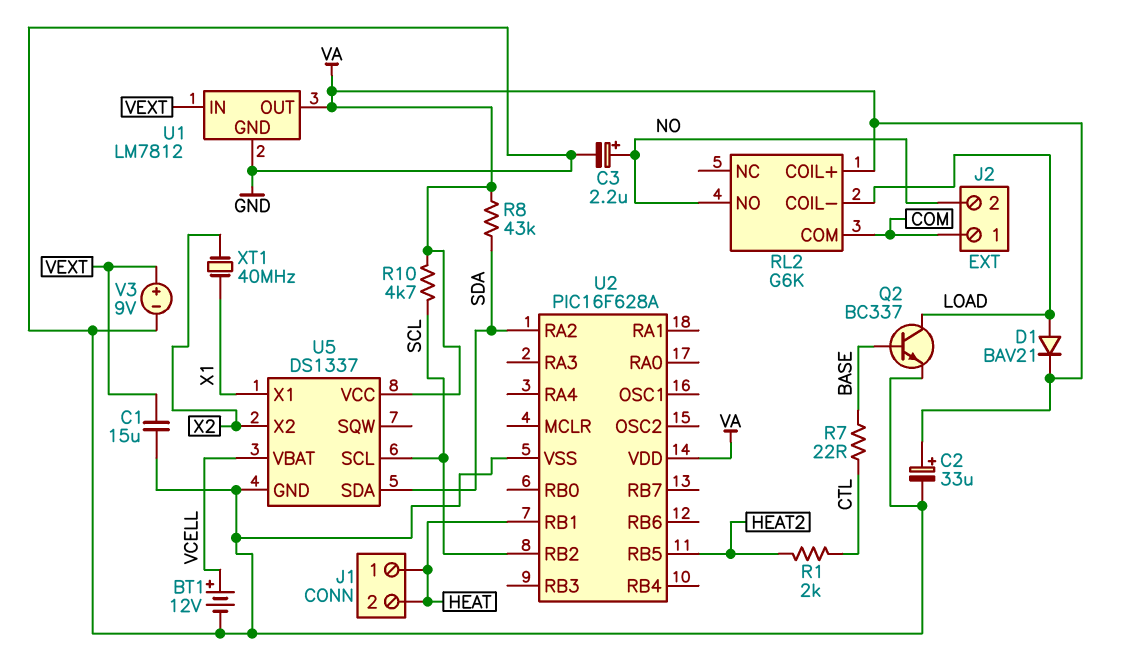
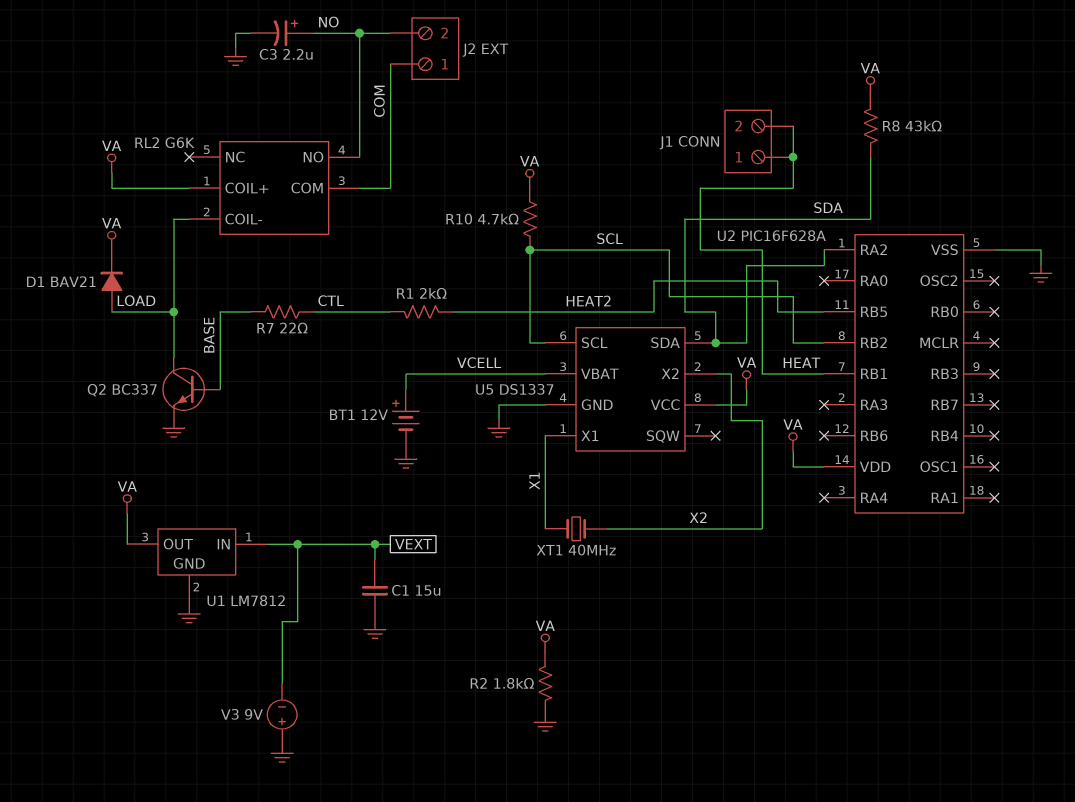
C2: 33uF (plus VA, minus GND) -> none
R2: none -> 1.8k (GND, VA)
V3: 9V (plus VEXT, minus GND) -> 9V (plus GND, minus VEXT)

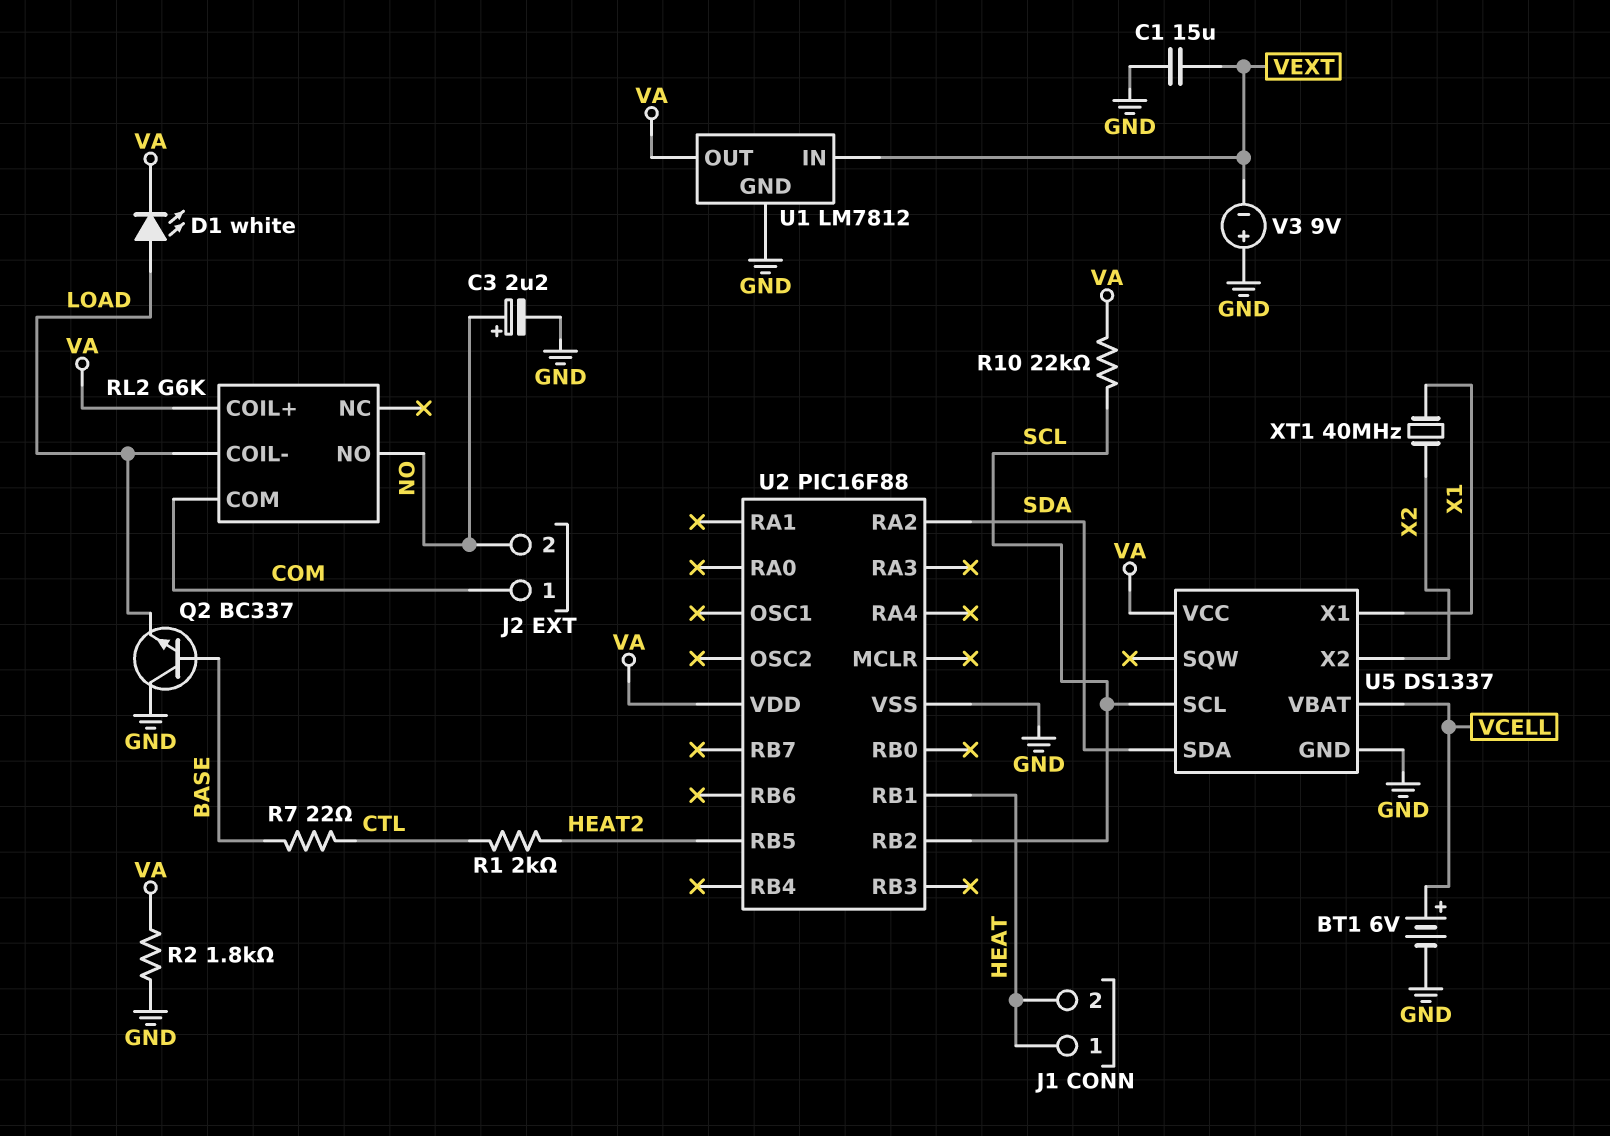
BT1: 12V (plus VCELL, minus GND) -> 6V (plus VCELL, minus GND)
D1: diode BAV21 (A LOAD, K VA) -> LED white (A LOAD, K VA)
Q2: NPN BC337 (B BASE, C LOAD, E GND) -> NPN BC337 (B BASE, C GND, E LOAD)
R8: 43k (SDA, VA) -> none
R10: 4.7k (SCL, VA) -> 22k (SCL, VA)
U2: PIC16F628A -> PIC16F88

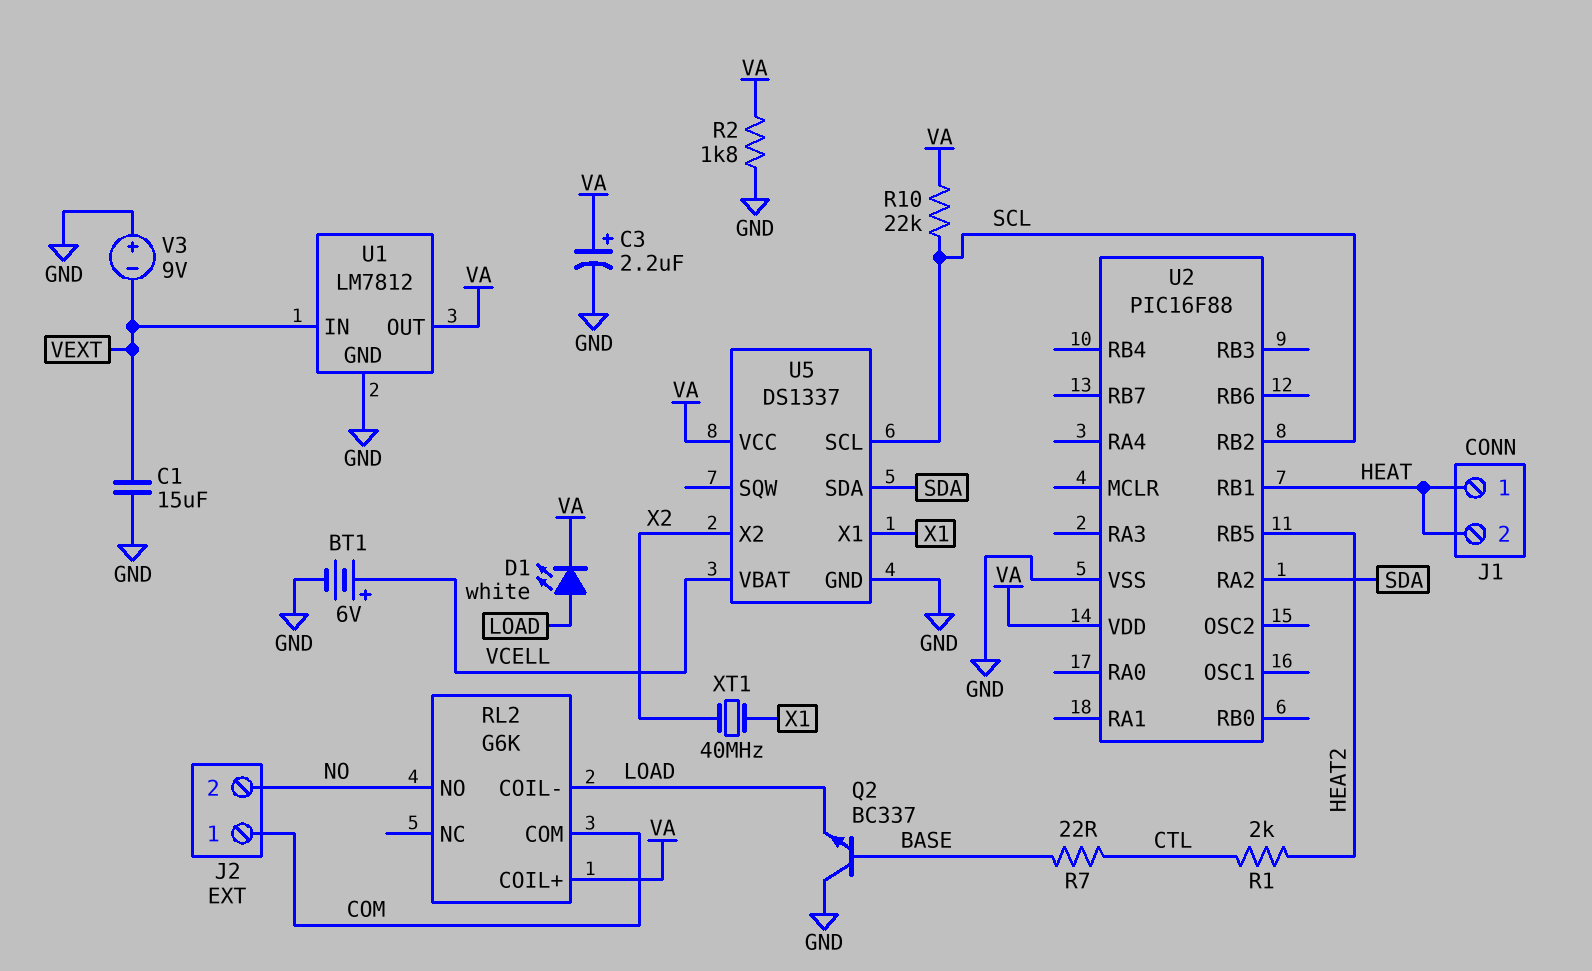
C3: 2.2uF (plus NO, minus GND) -> 2.2uF (plus VA, minus GND)

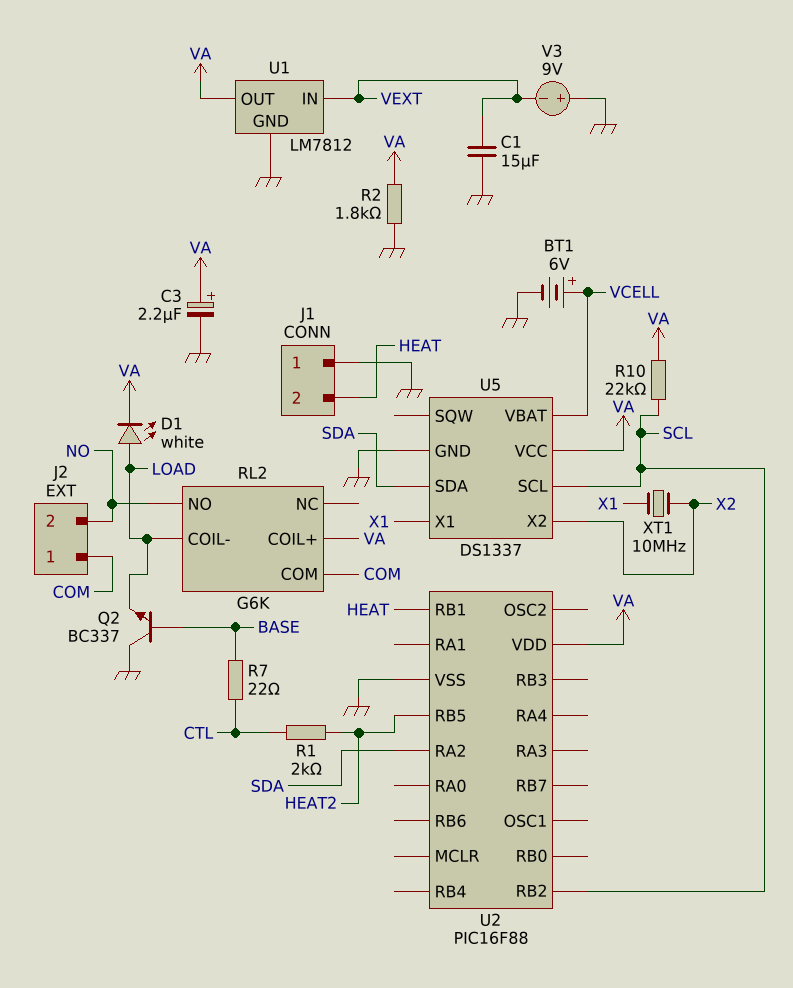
J1 pin 1: HEAT -> GND
XT1: 40MHz (X1, X2) -> 10MHz (X1, X2)

